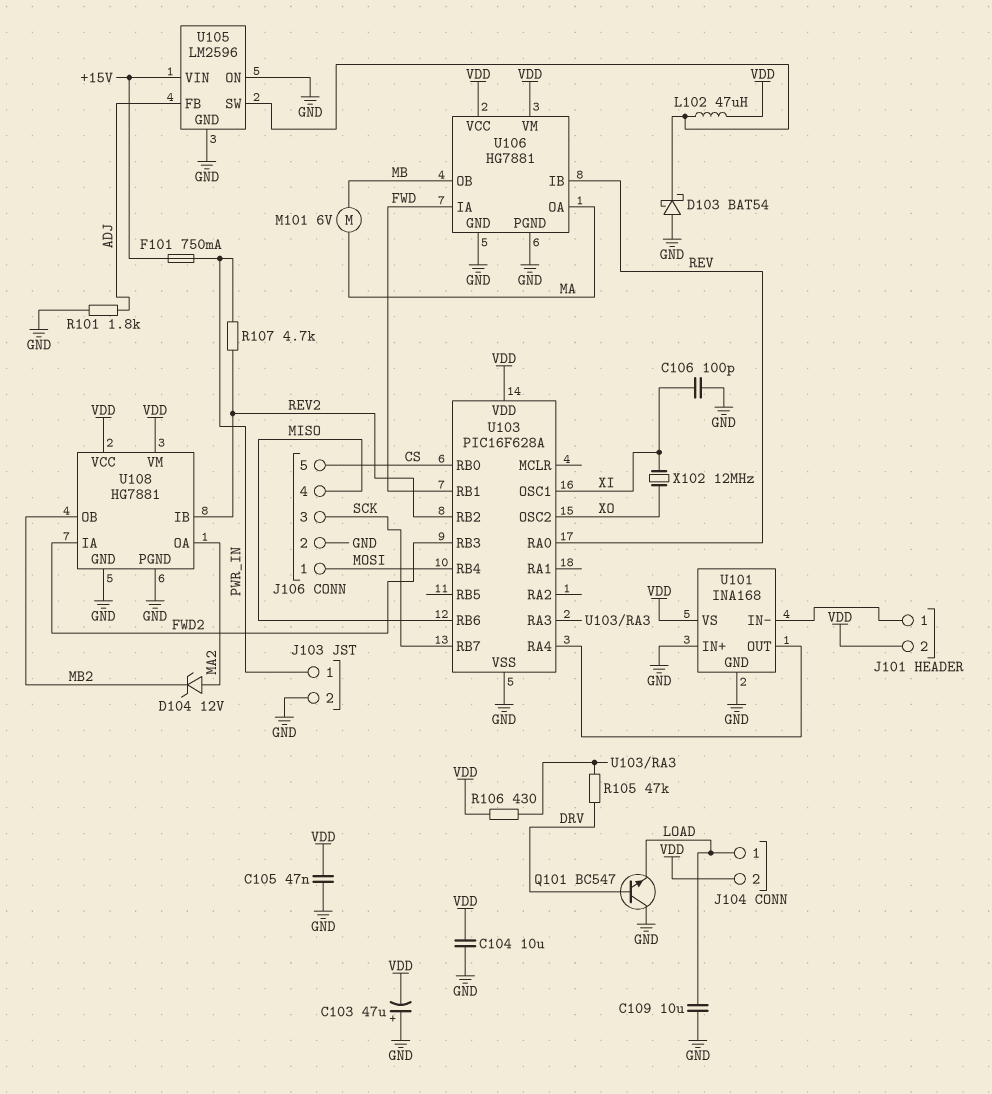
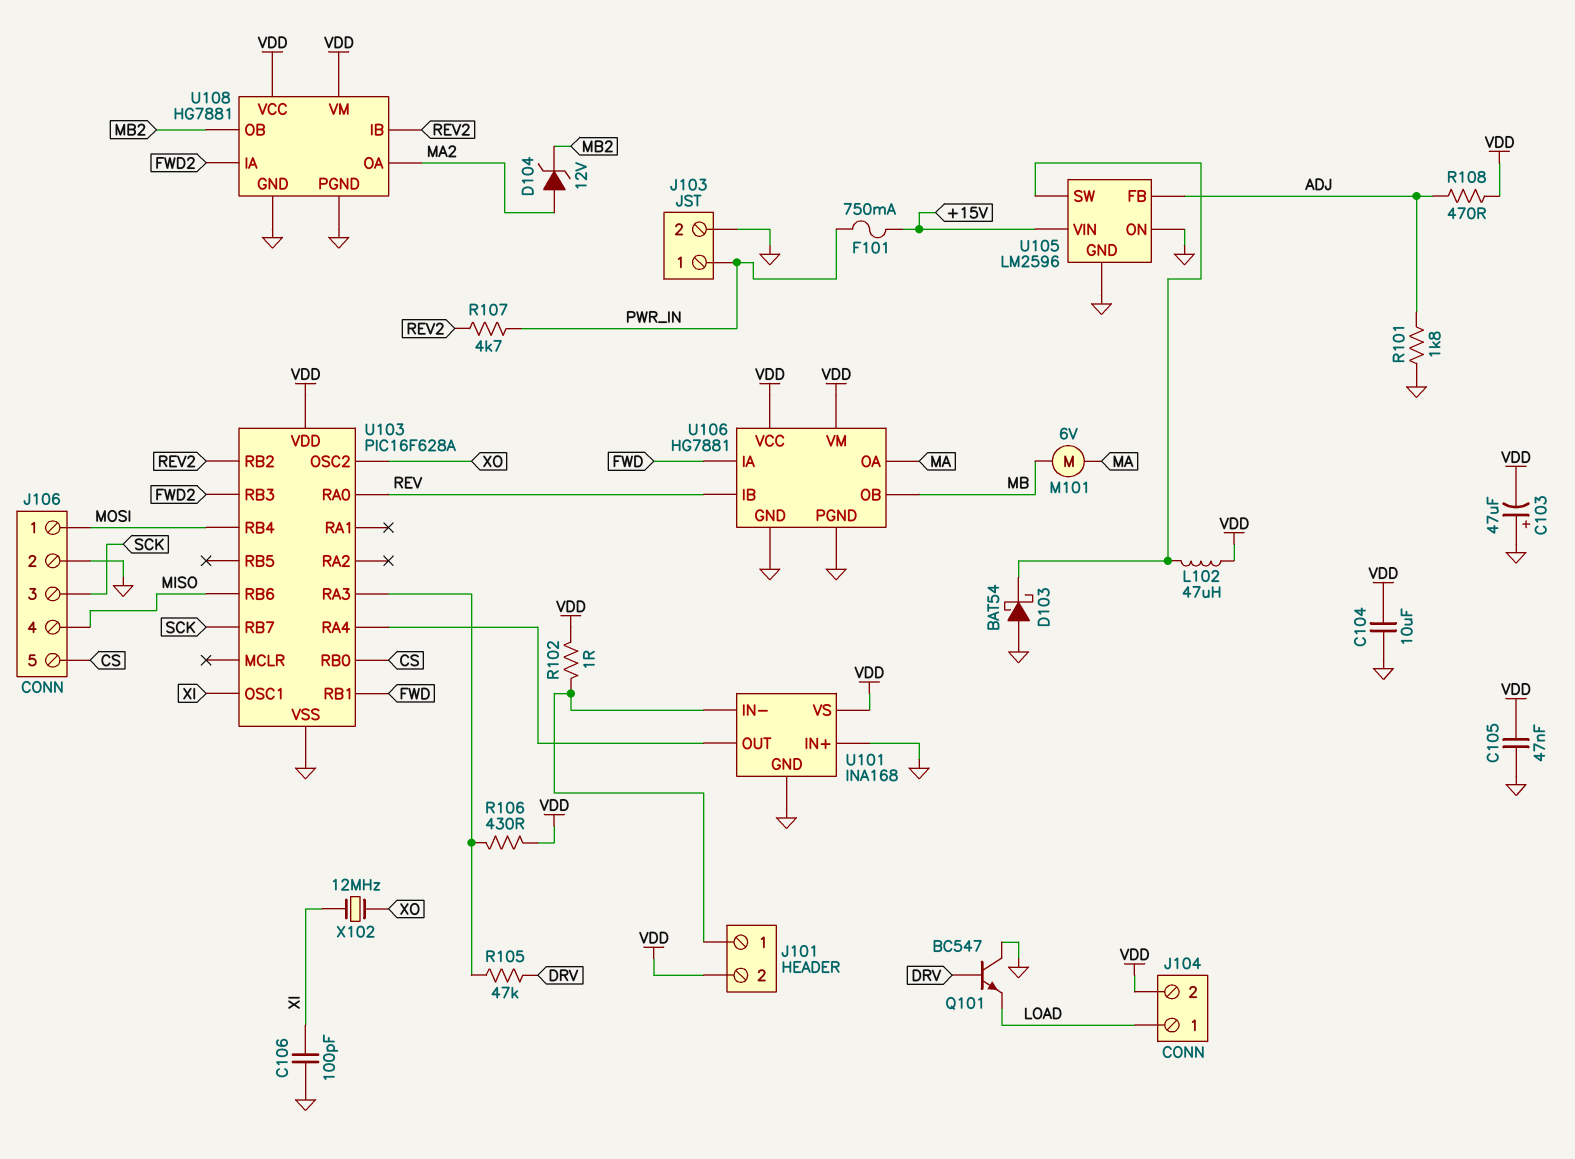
C109: 10uF (GND, LOAD) -> none
R102: none -> 1 (J101/1, VDD)
R108: none -> 470 (ADJ, VDD)

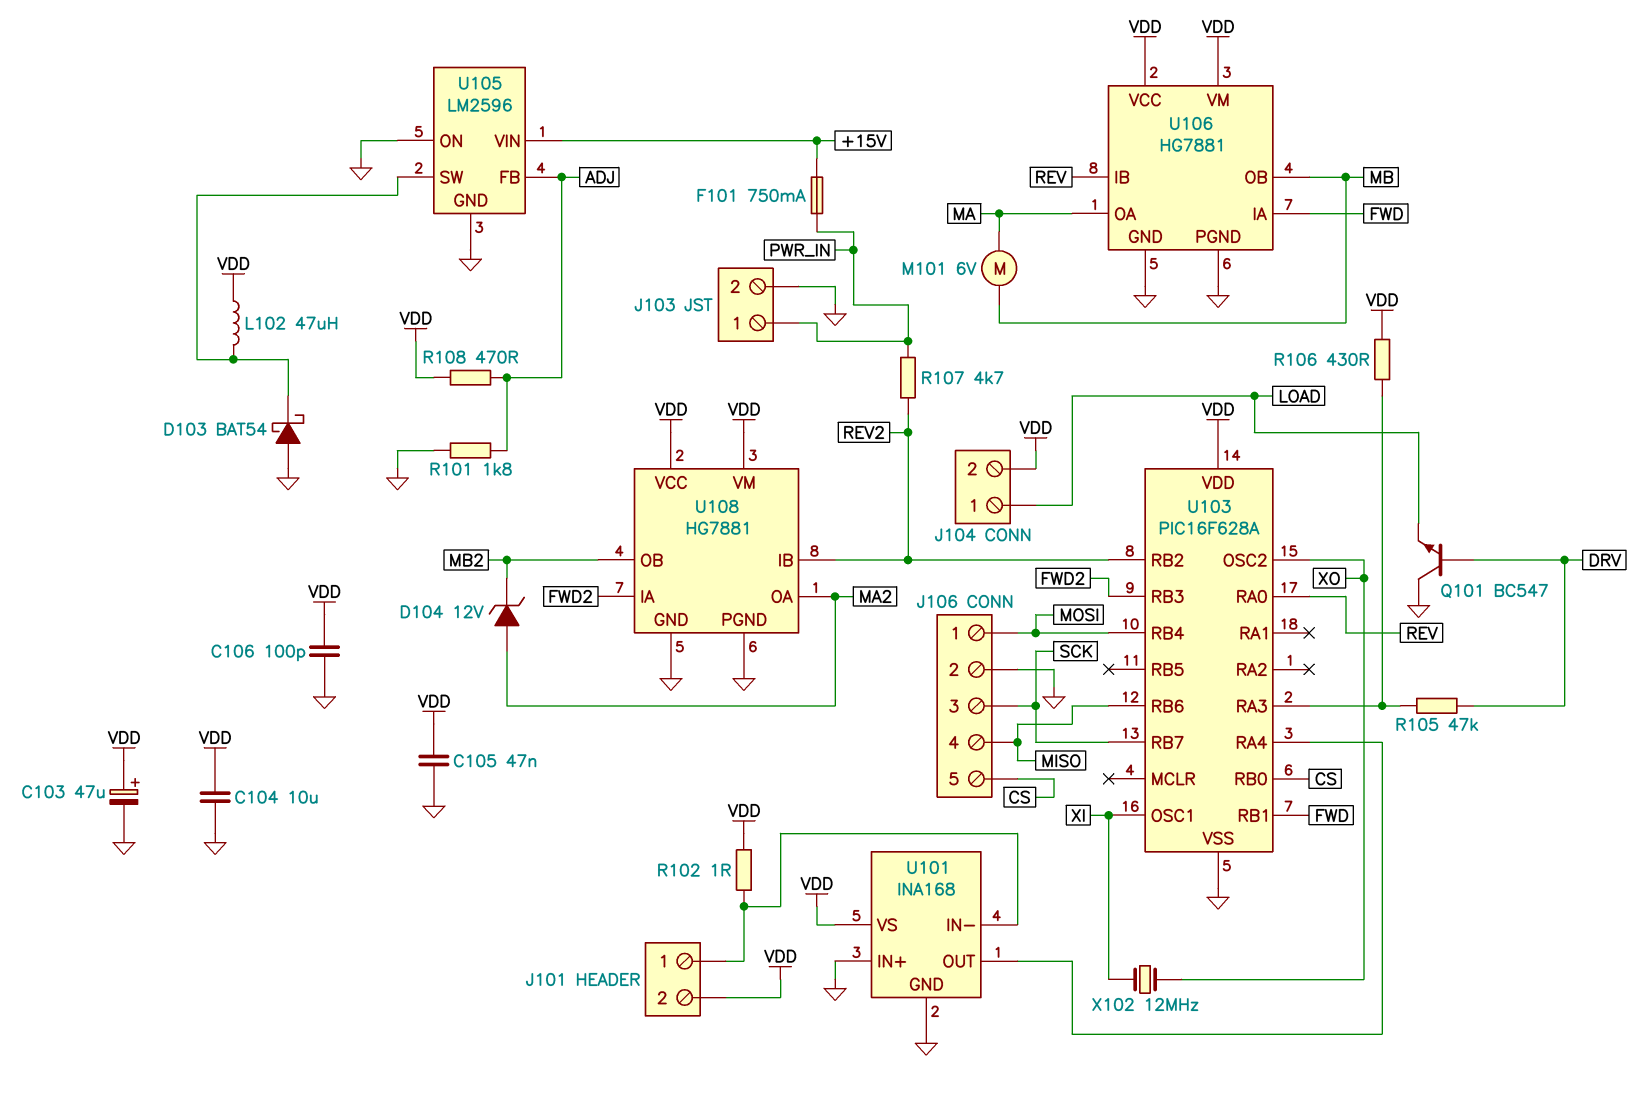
C103: 47uF (plus GND, minus VDD) -> 47uF (plus VDD, minus GND)
C106: 100pF (GND, XI) -> 100pF (GND, VDD)

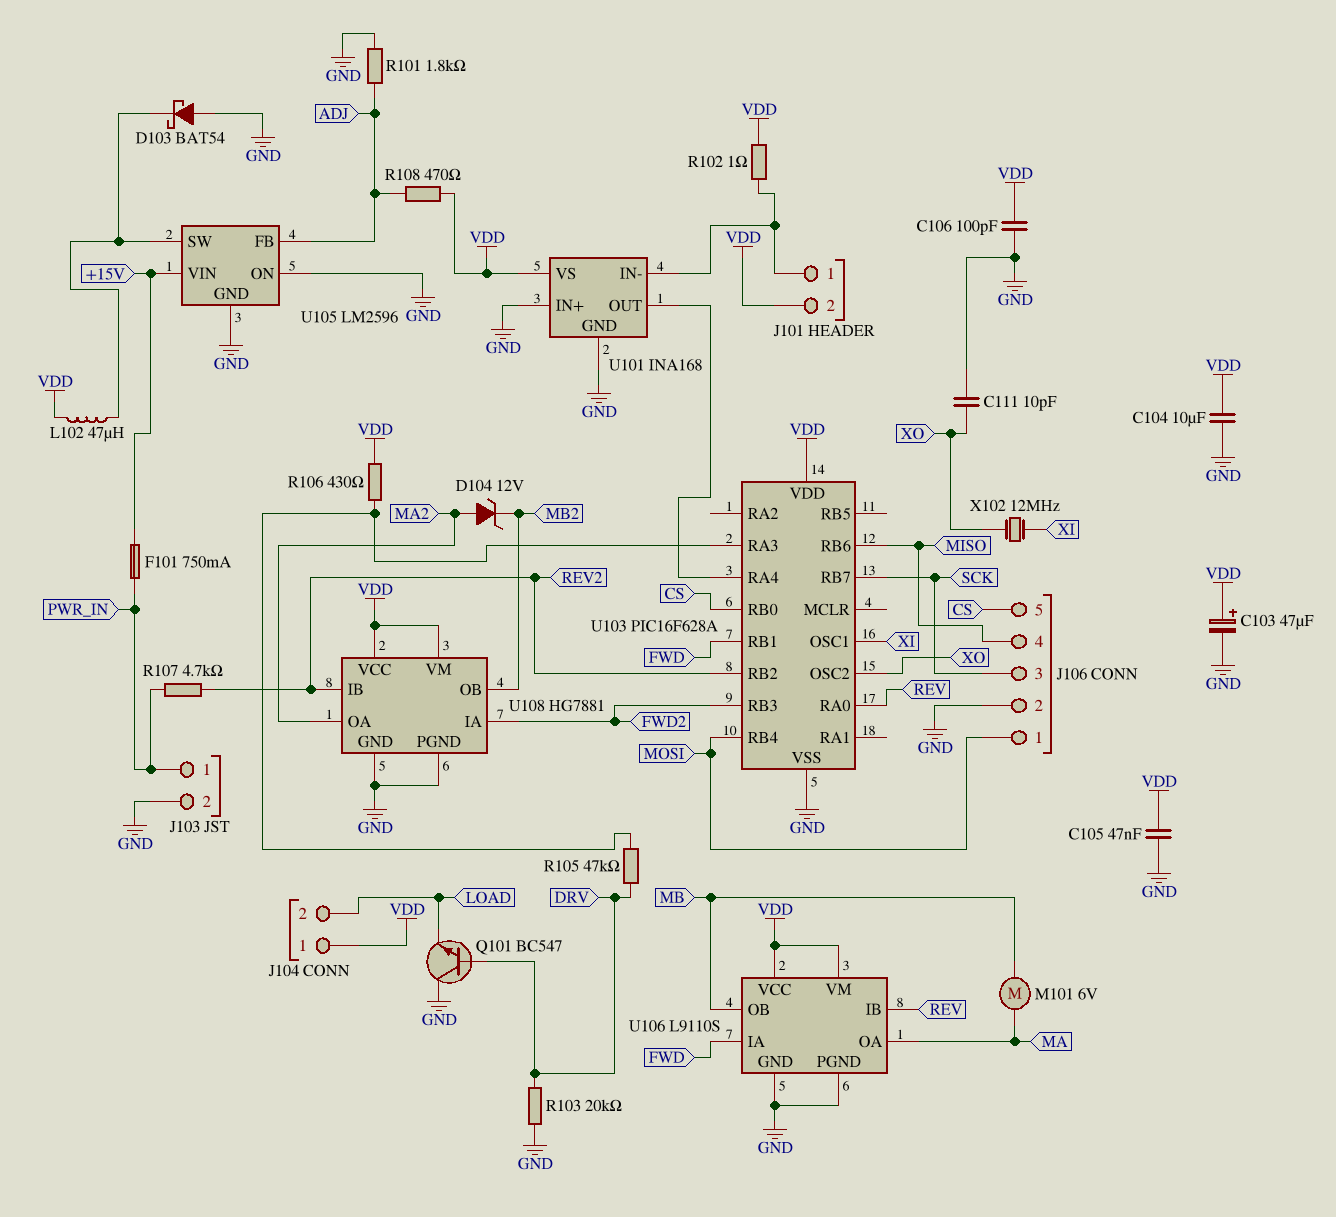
C111: none -> 10pF (GND, XO)
J104 pin 1: LOAD -> VDD
J104 pin 2: VDD -> LOAD
R103: none -> 20k (DRV, GND)
U106: HG7881 -> L9110S

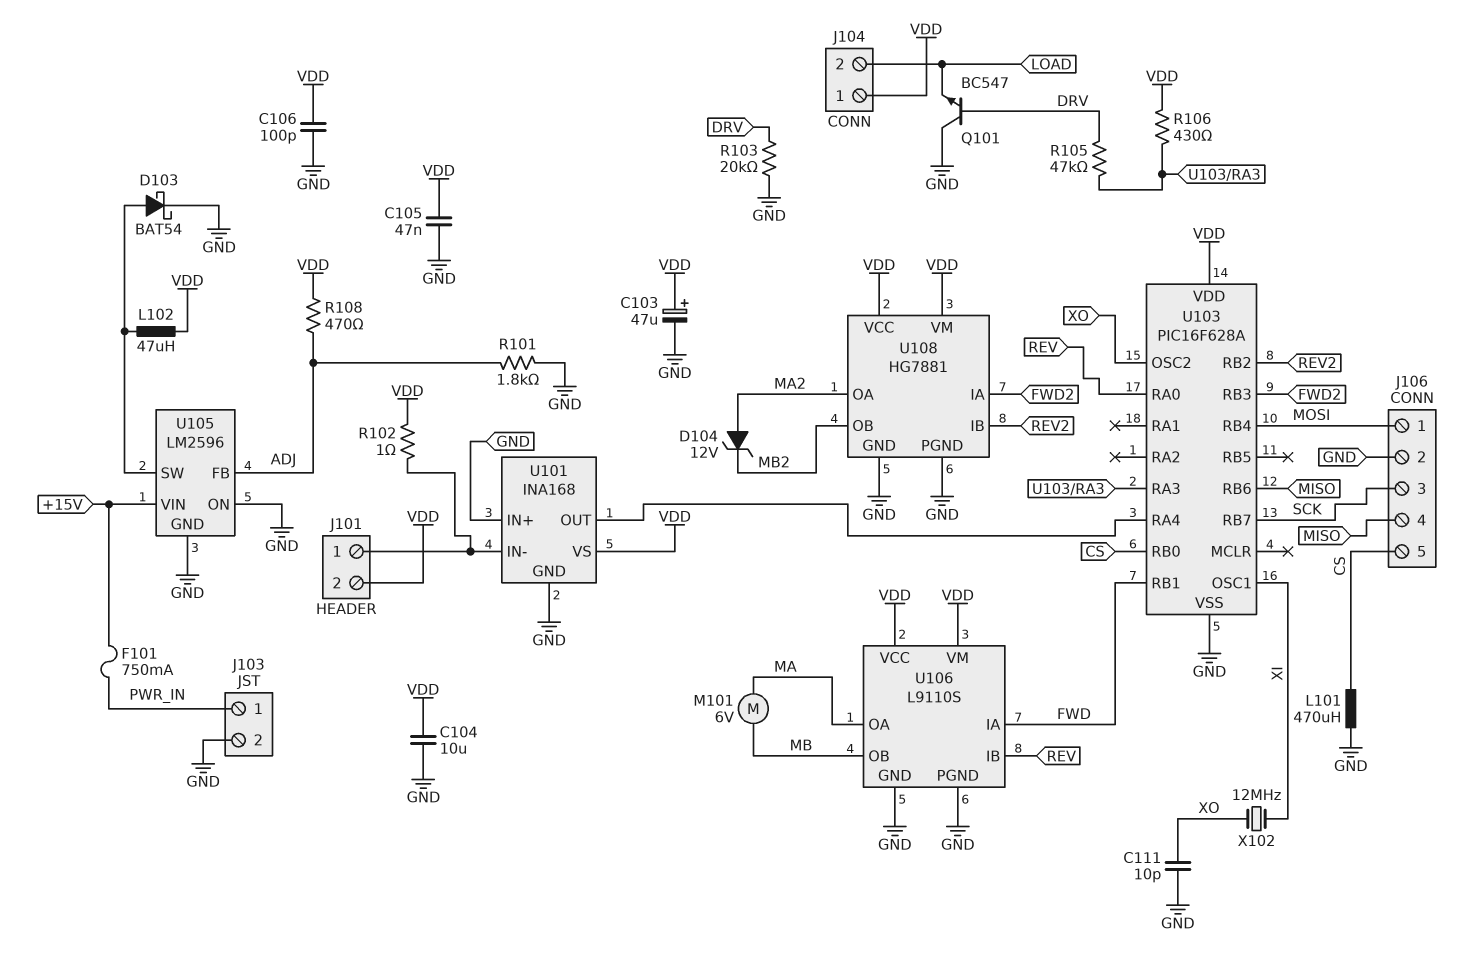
D103: schottky BAT54 (A GND, K U105/SW) -> schottky BAT54 (A U105/SW, K GND)
L101: none -> 470uH (CS, GND)
R107: 4.7k (PWR_IN, REV2) -> none

